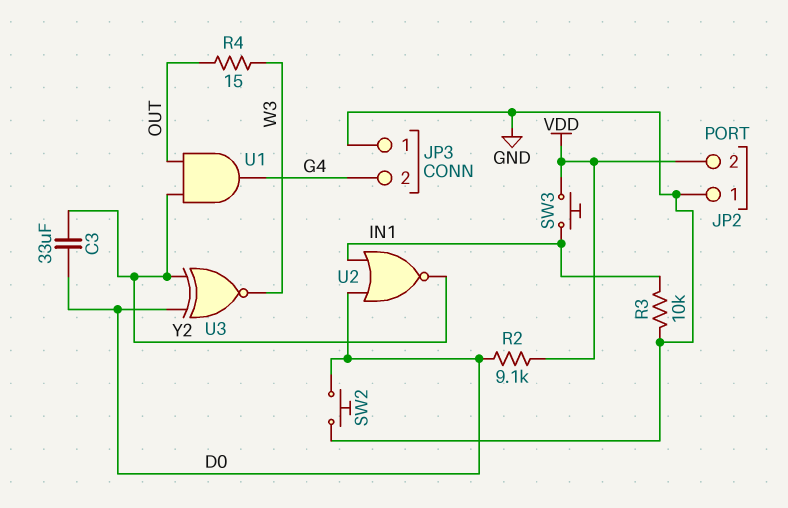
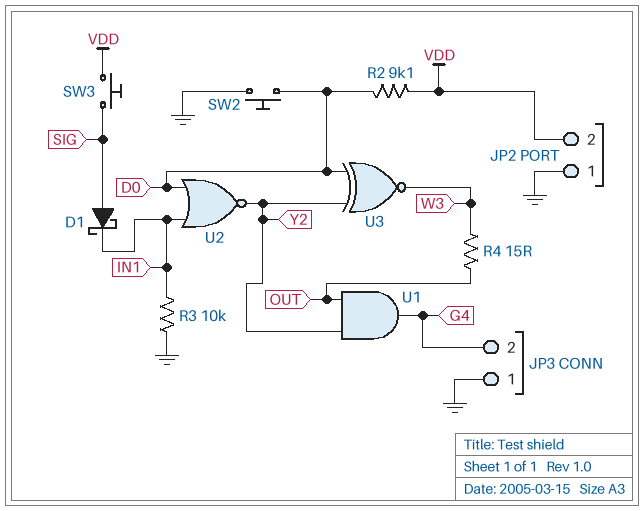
C3: 33uF (D0, Y2) -> none
D1: none -> schottky (A SIG, K IN1)
SW3: button (IN1, VDD) -> button (SIG, VDD)

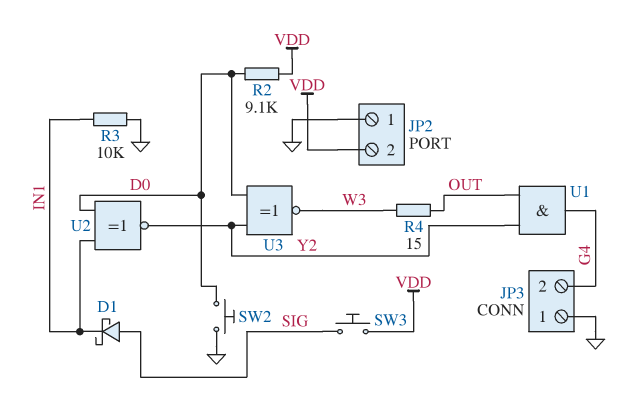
U2: NOR (in D0, in IN1, out Y2) -> XNOR (in D0, in IN1, out Y2)

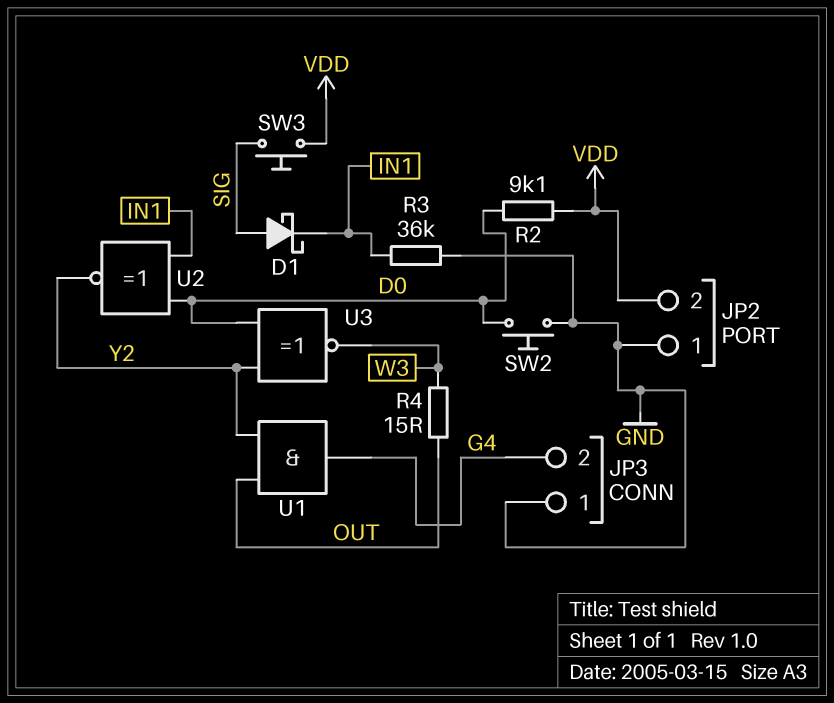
R3: 10k (GND, IN1) -> 36k (GND, IN1)

